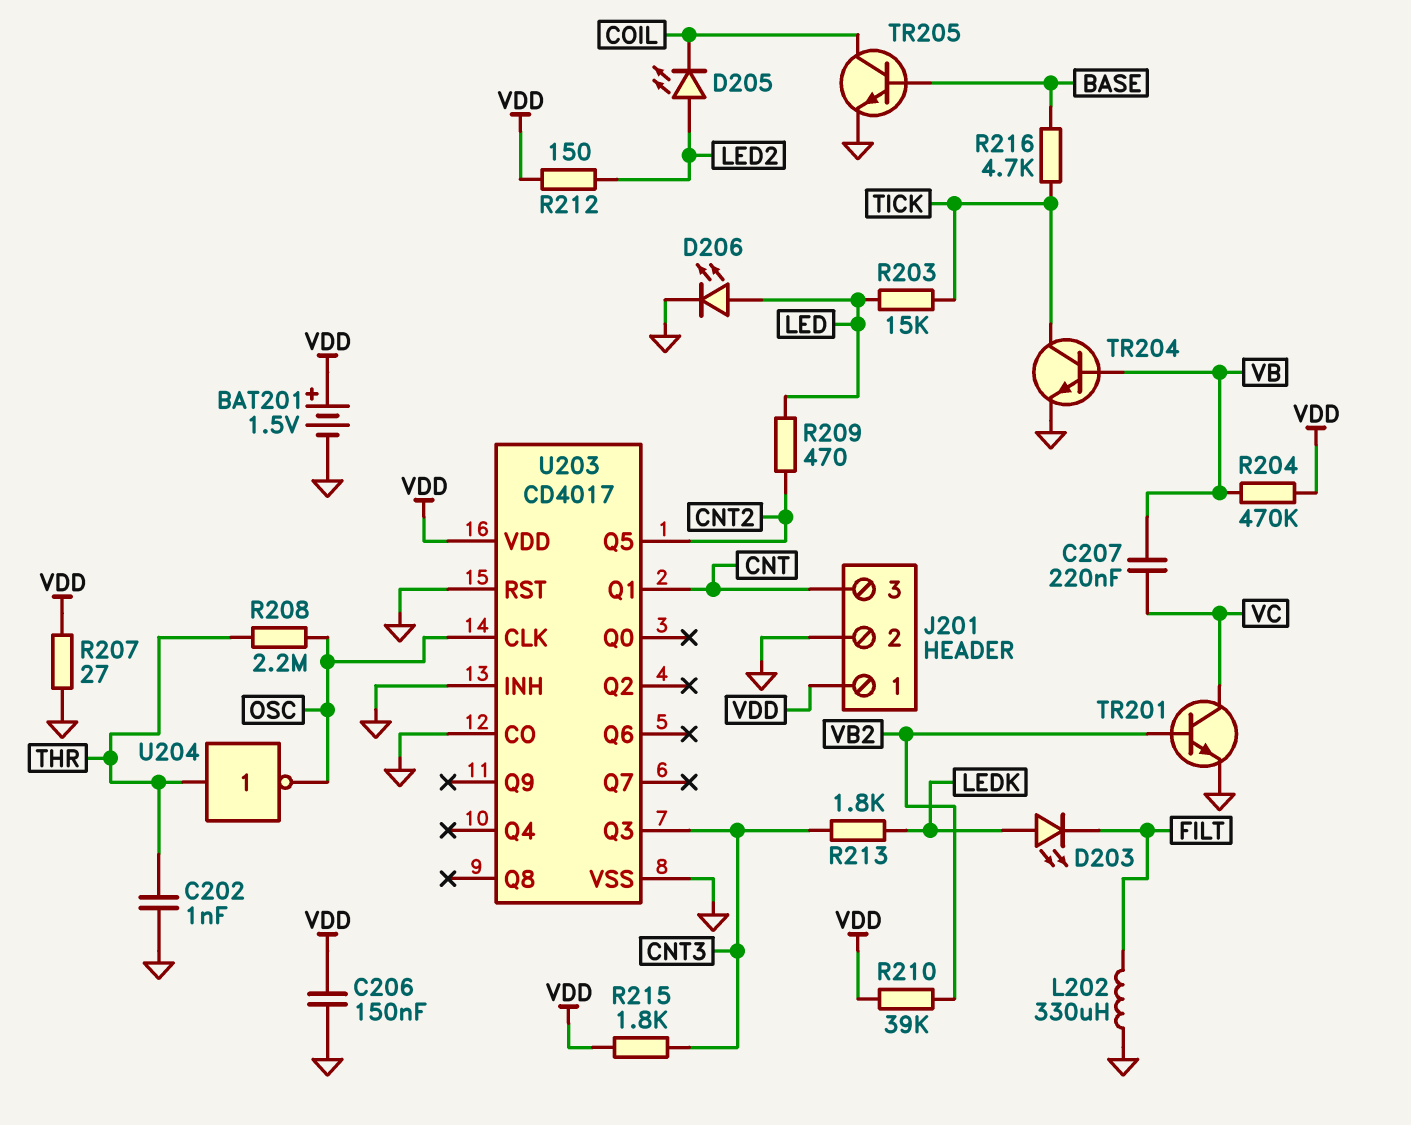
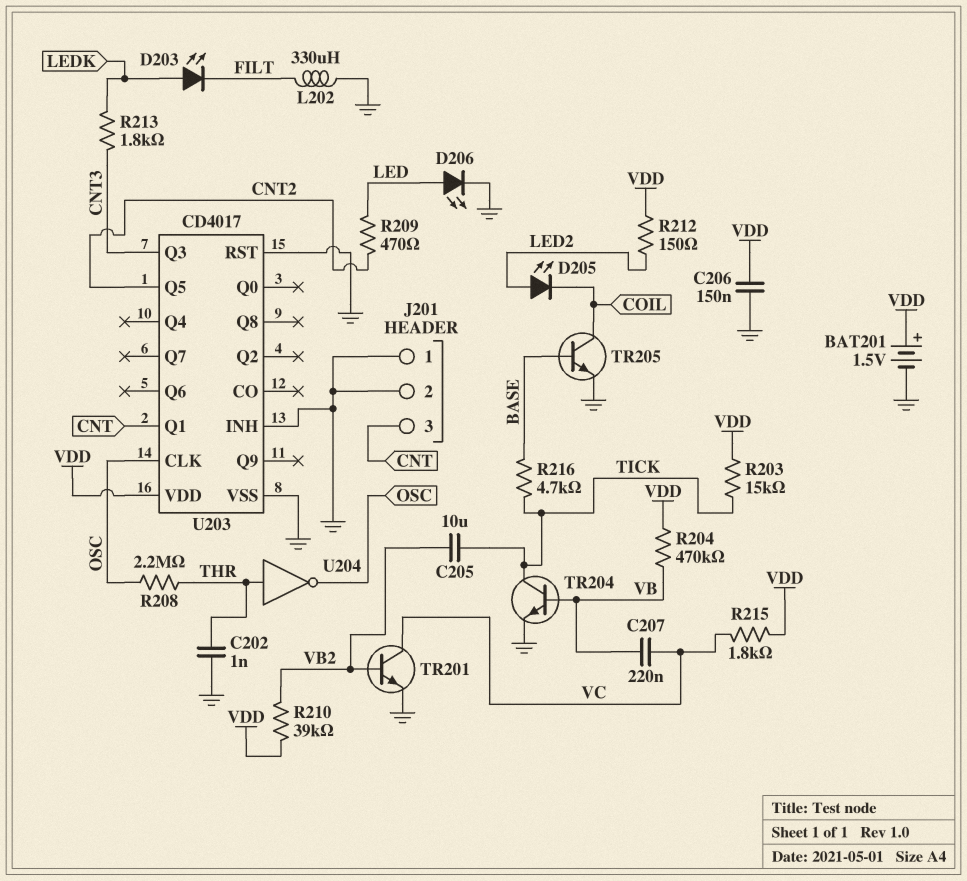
C205: none -> 10uF (TICK, VB2)
J201 pin 1: VDD -> GND
R203: 15k (LED, TICK) -> 15k (TICK, VDD)
R207: 27 (GND, VDD) -> none
R215: 1.8k (CNT3, VDD) -> 1.8k (VC, VDD)
U203 pin CO: GND -> none

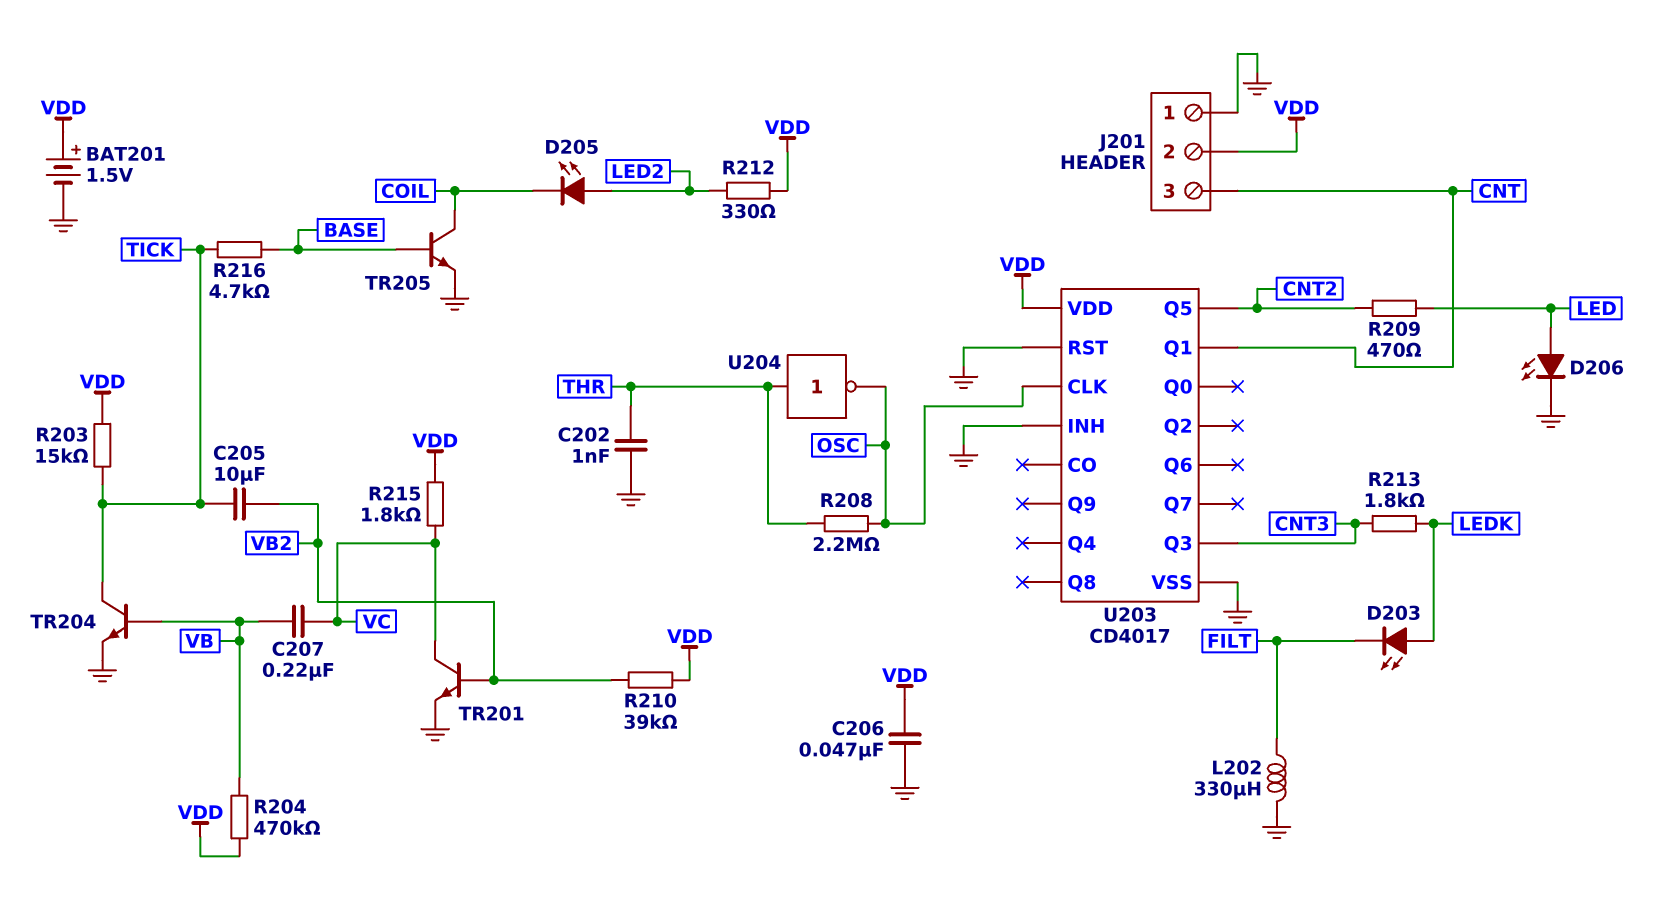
C206: 150nF (GND, VDD) -> 47nF (GND, VDD)
J201 pin 2: GND -> VDD
R212: 150 (LED2, VDD) -> 330 (LED2, VDD)

